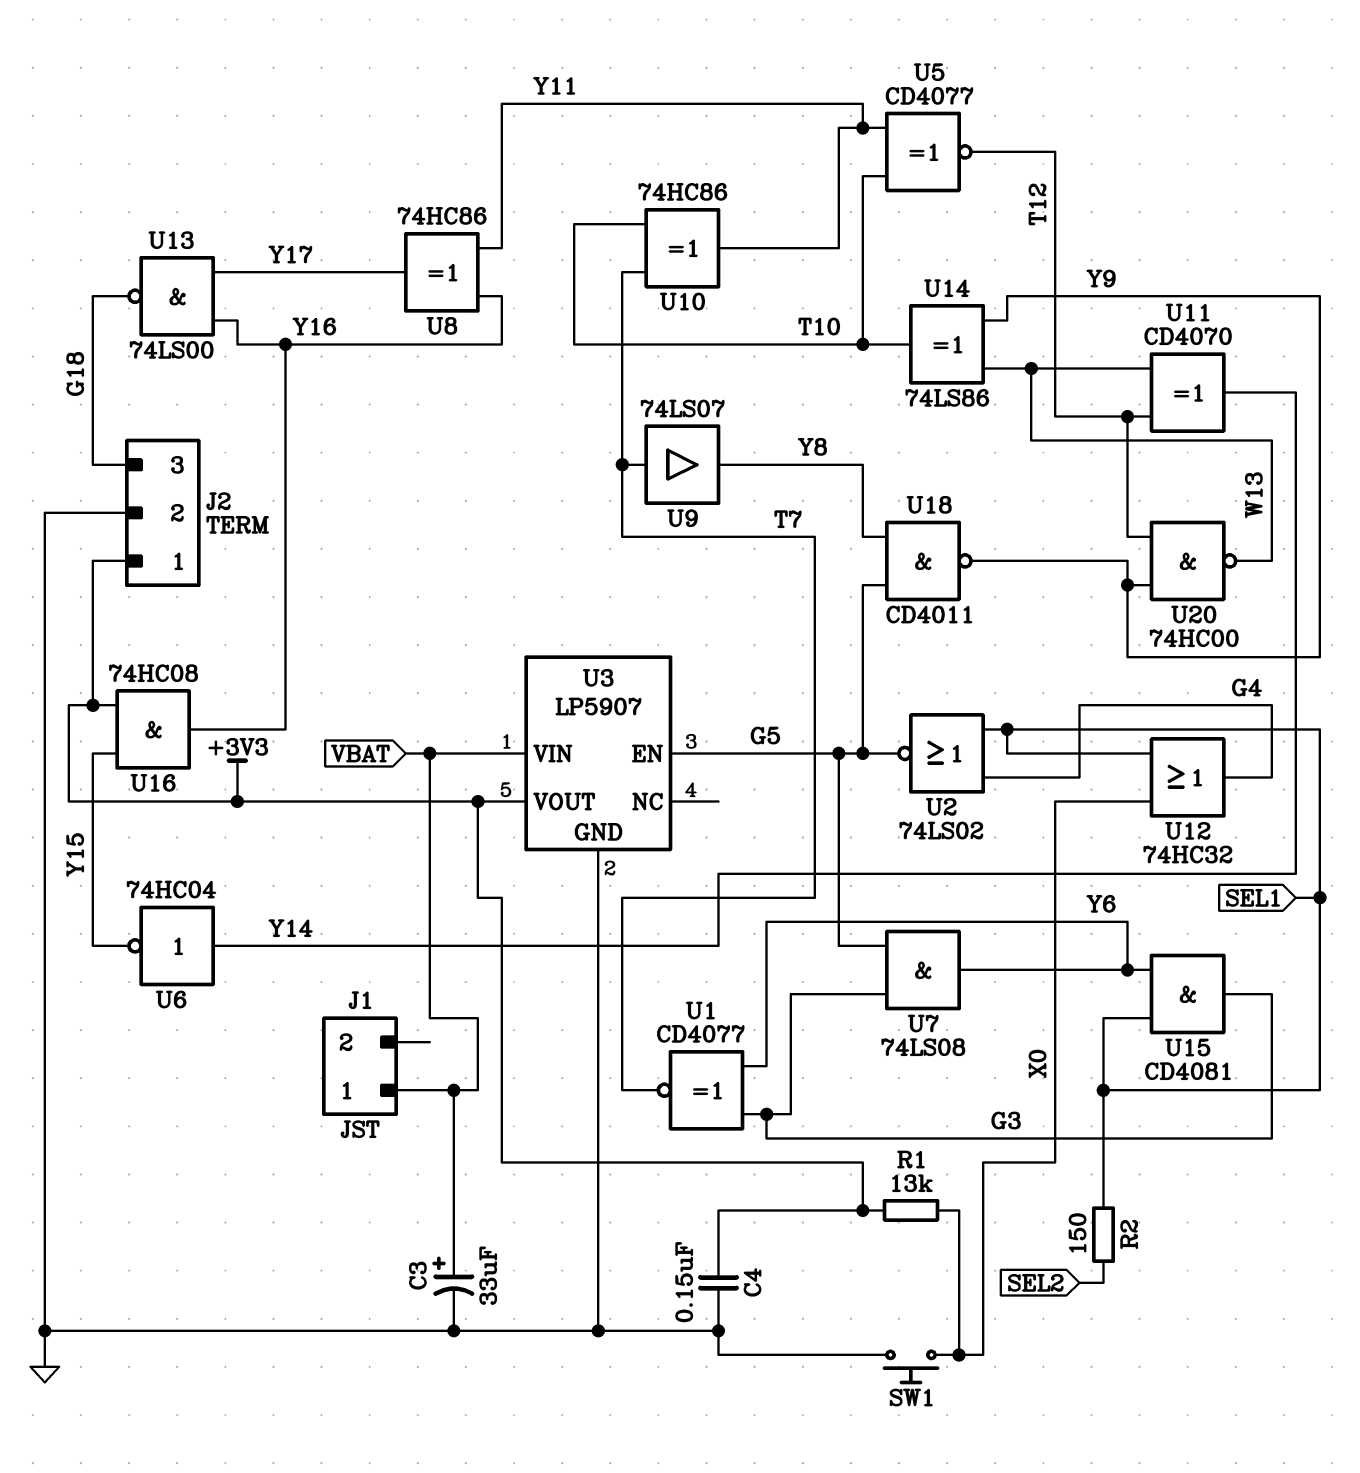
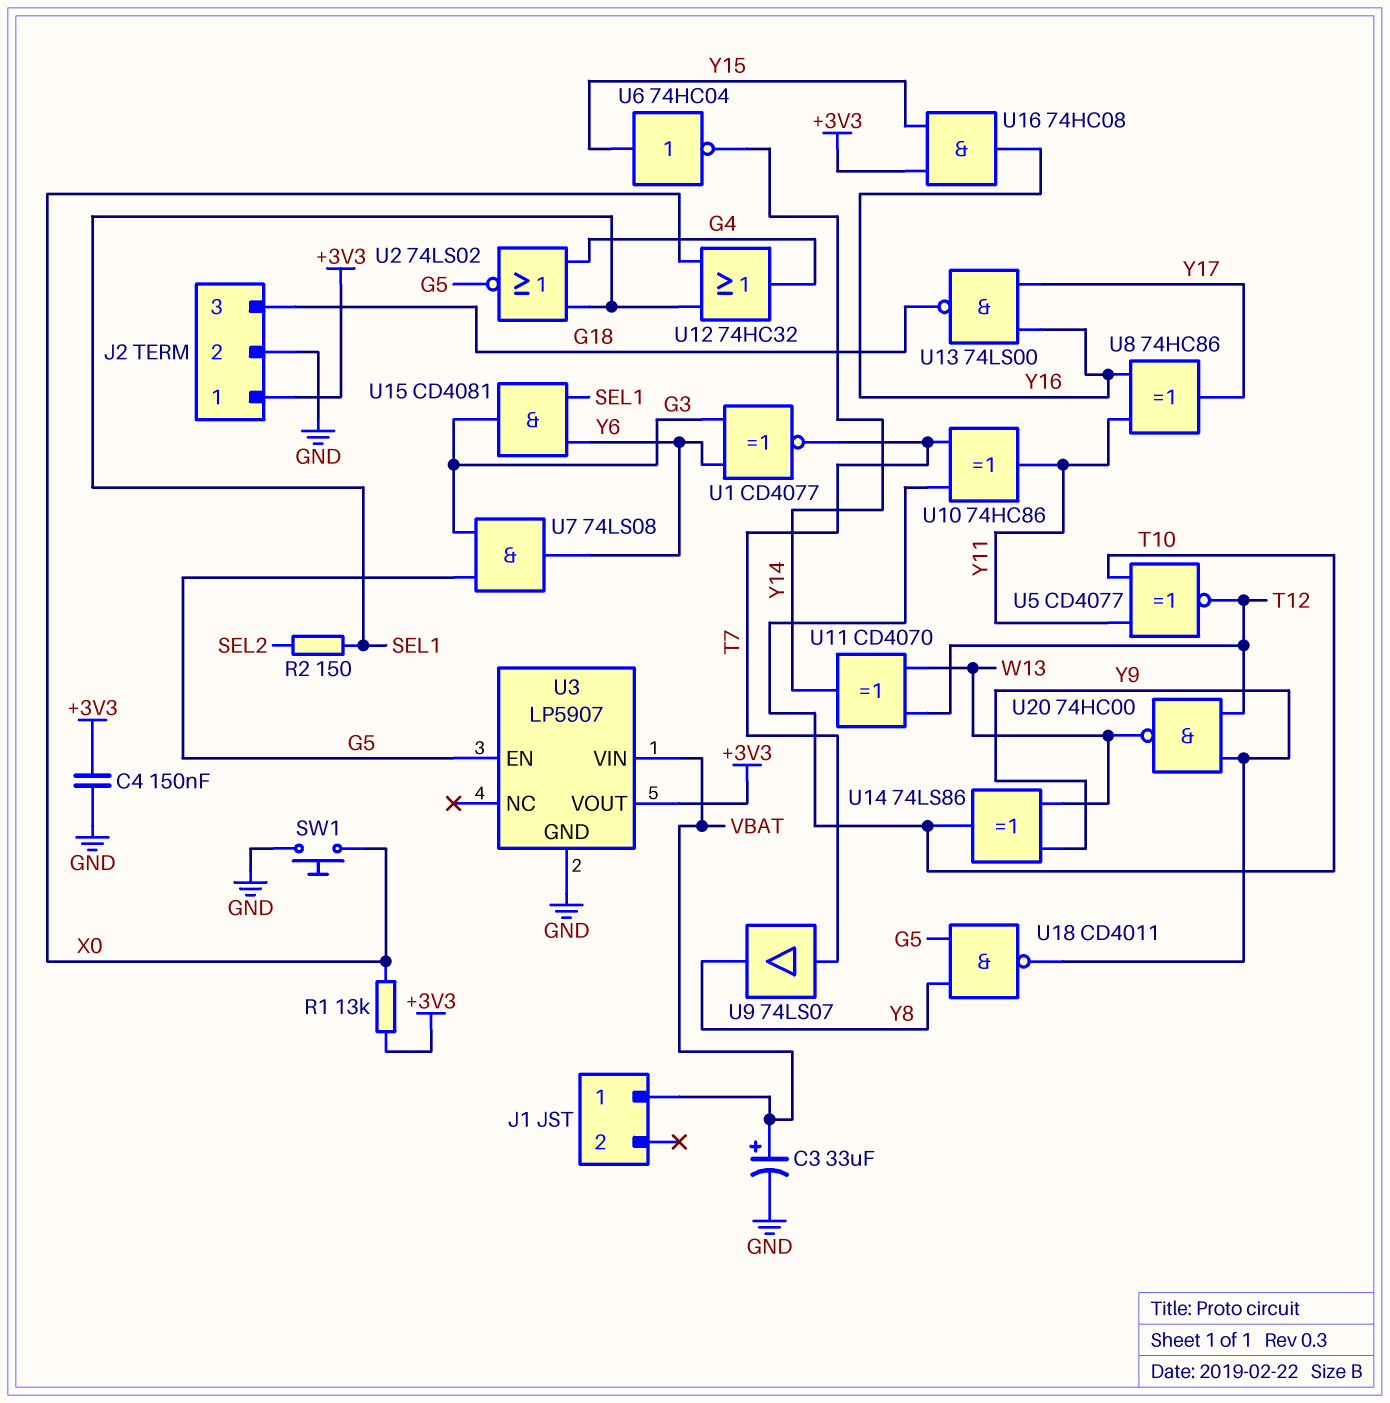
U6: NOT 74HC04 (in Y14, out Y15) -> NOT 74HC04 (in Y15, out Y14)

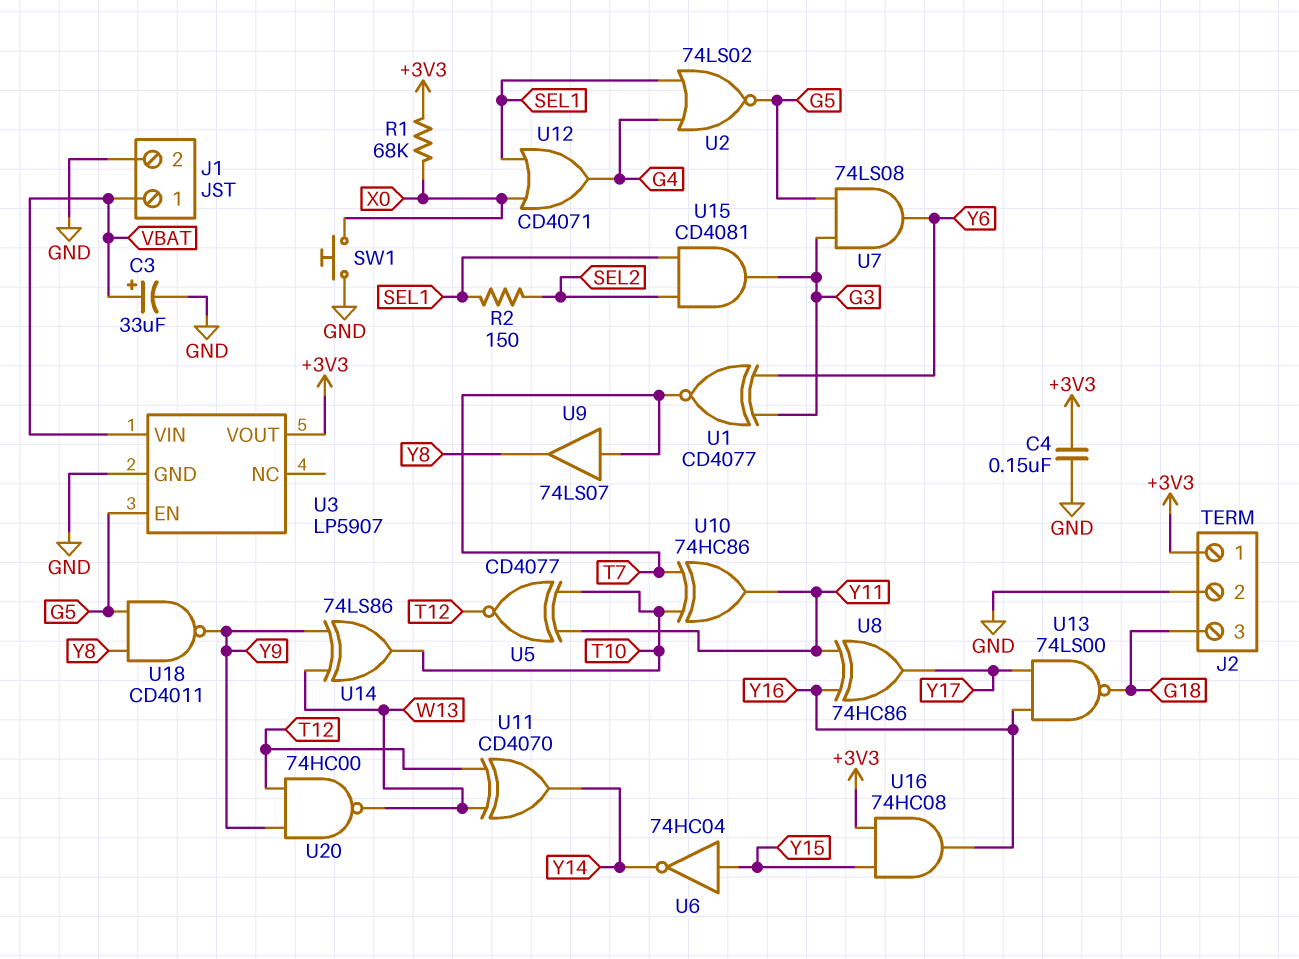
J1 pin 2: none -> GND
R1: 13k (+3V3, X0) -> 68k (+3V3, X0)
U12: OR 74HC32 (in SEL1, in X0, out G4) -> OR CD4071 (in SEL1, in X0, out G4)
U15: AND CD4081 (in SEL1, in Y6, out G3) -> AND CD4081 (in SEL1, in SEL2, out G3)

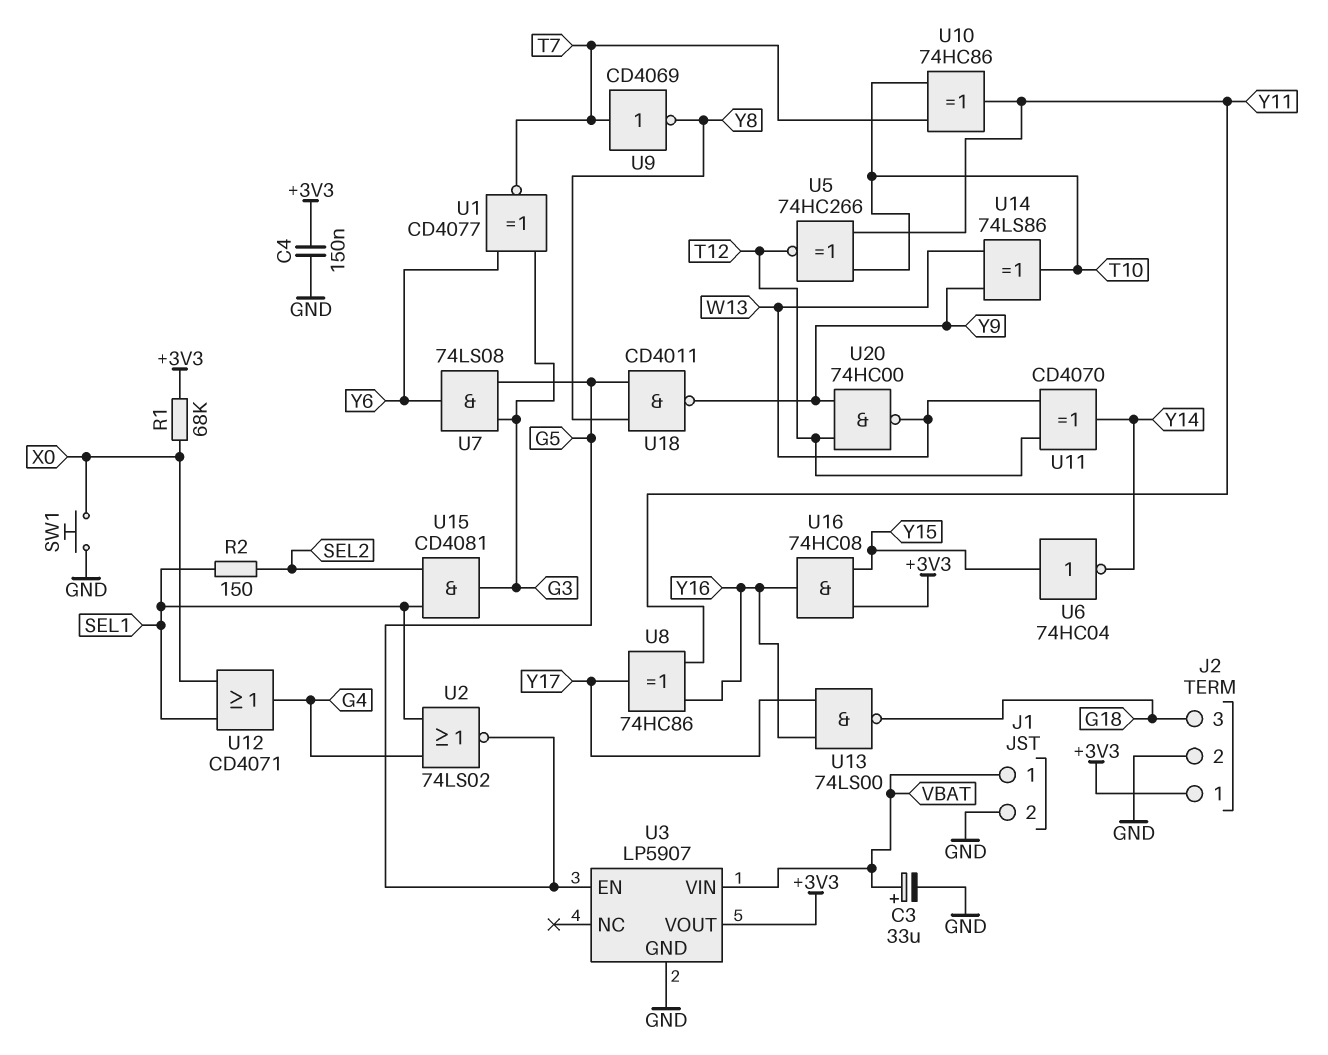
U5: XNOR CD4077 (in T10, in Y11, out T12) -> XNOR 74HC266 (in T10, in Y11, out T12)
U9: buffer 74LS07 (in T7, out Y8) -> NOT CD4069 (in T7, out Y8)

